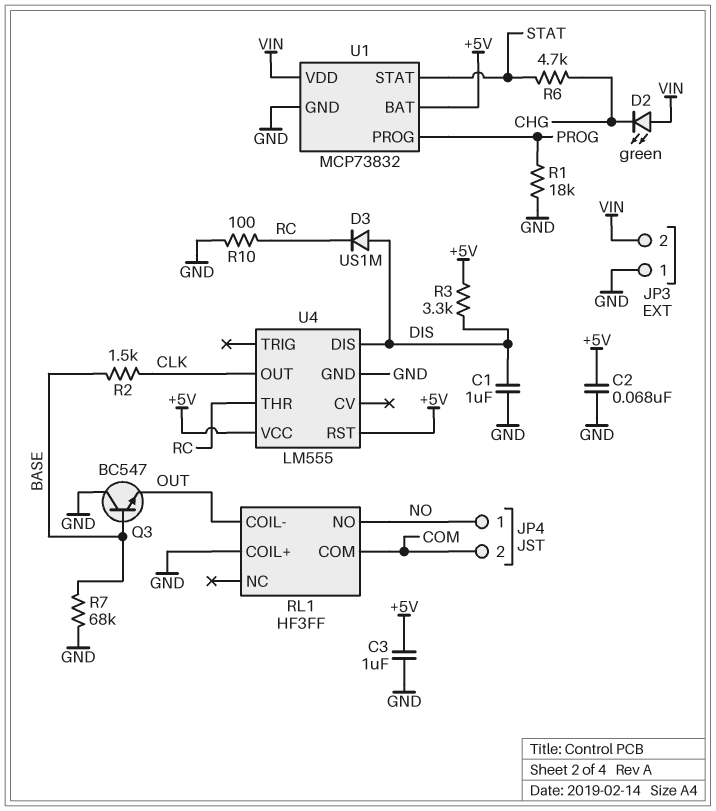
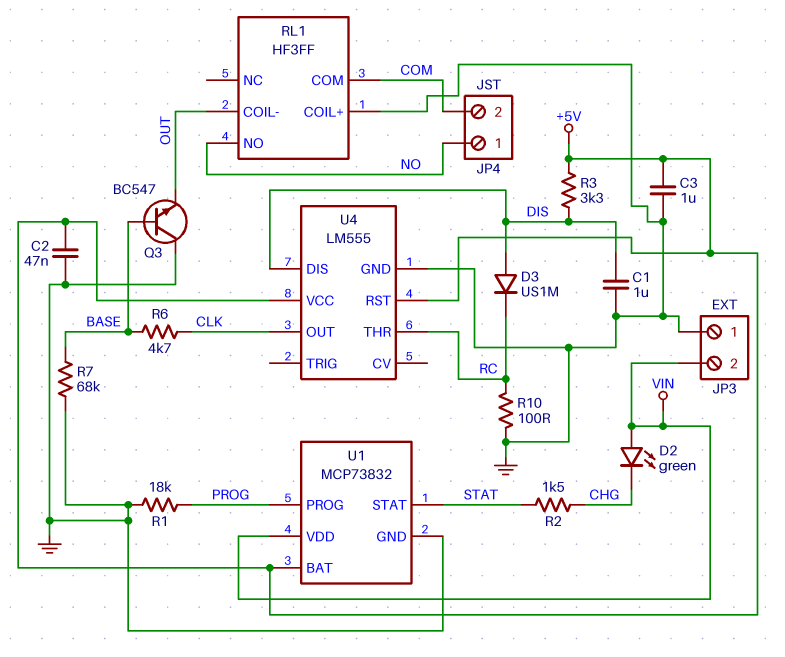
C2: 68nF (+5V, GND) -> 47nF (+5V, GND)
R2: 1.5k (BASE, CLK) -> 1.5k (CHG, STAT)
R6: 4.7k (CHG, STAT) -> 4.7k (BASE, CLK)

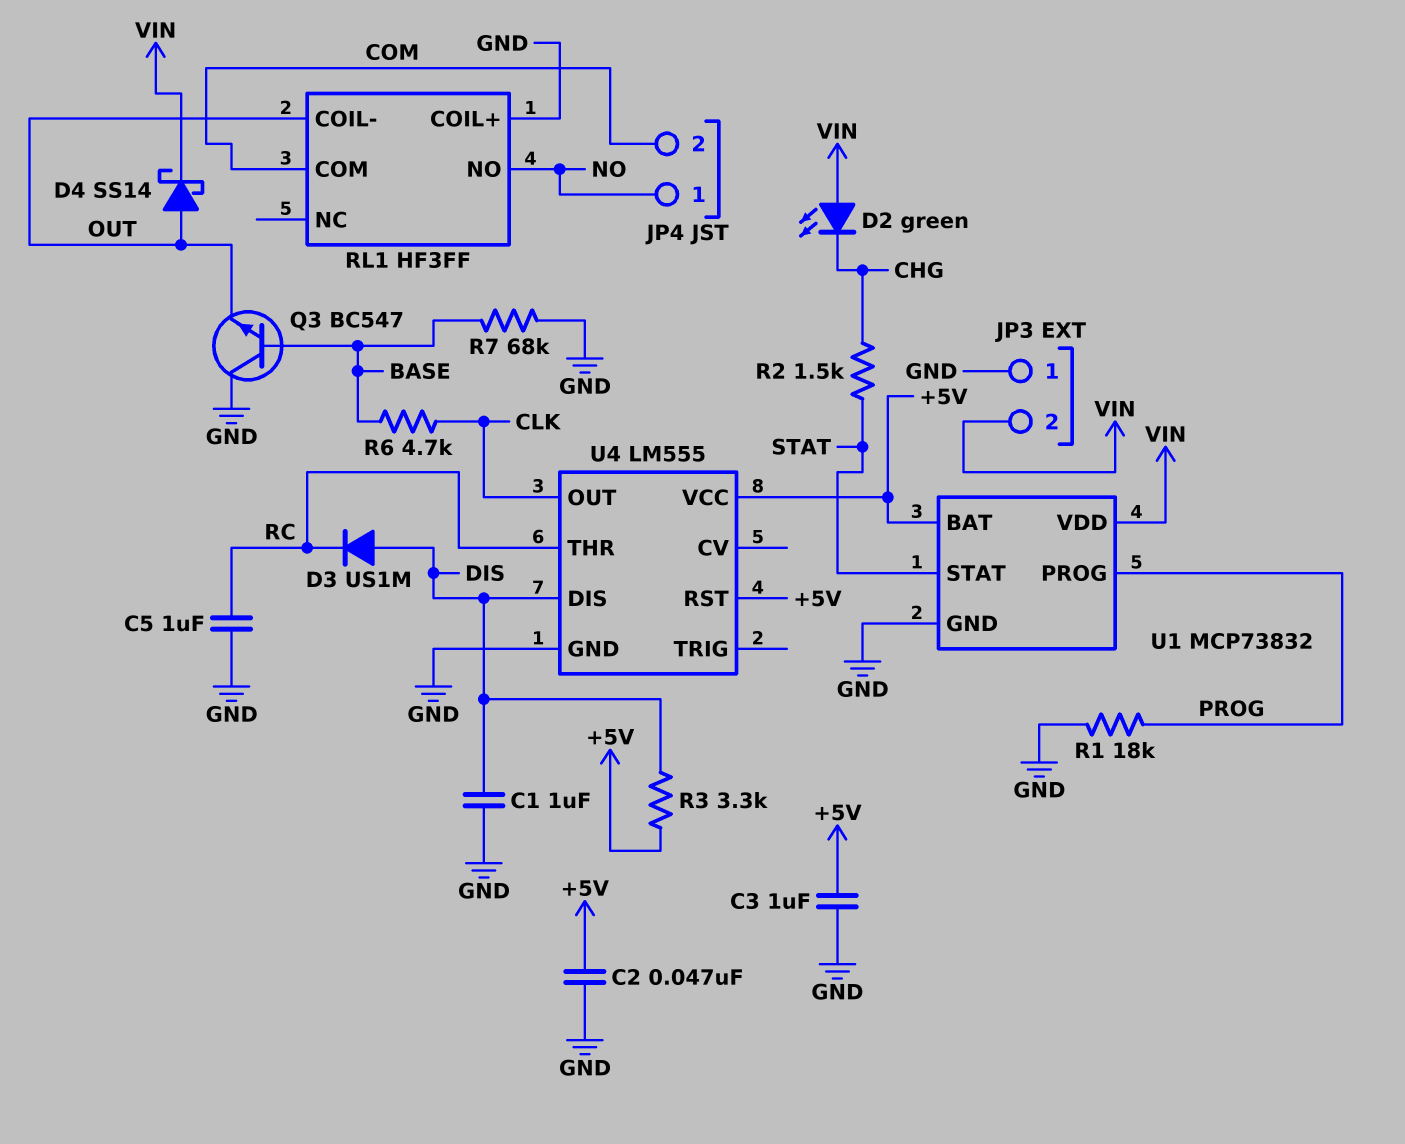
C5: none -> 1uF (GND, RC)
D4: none -> schottky SS14 (A OUT, K VIN)
R10: 100 (GND, RC) -> none

